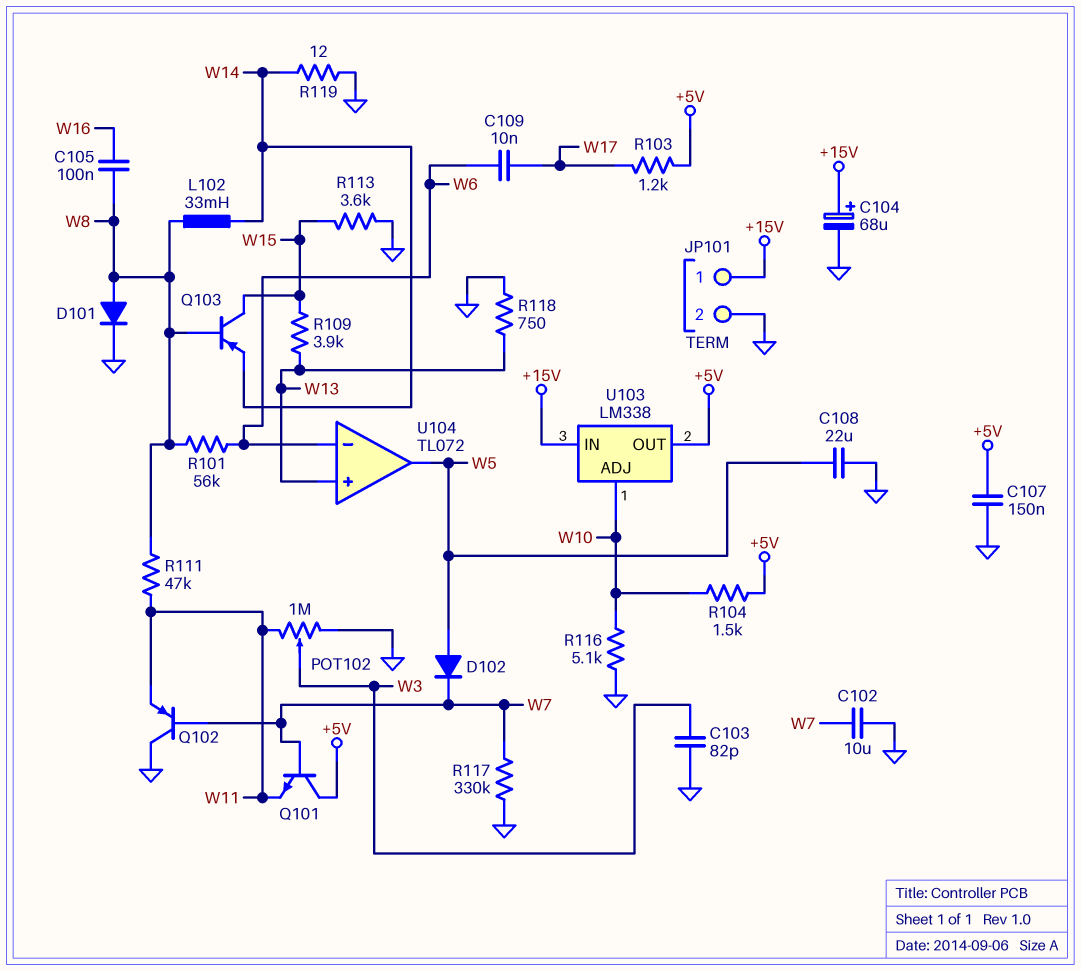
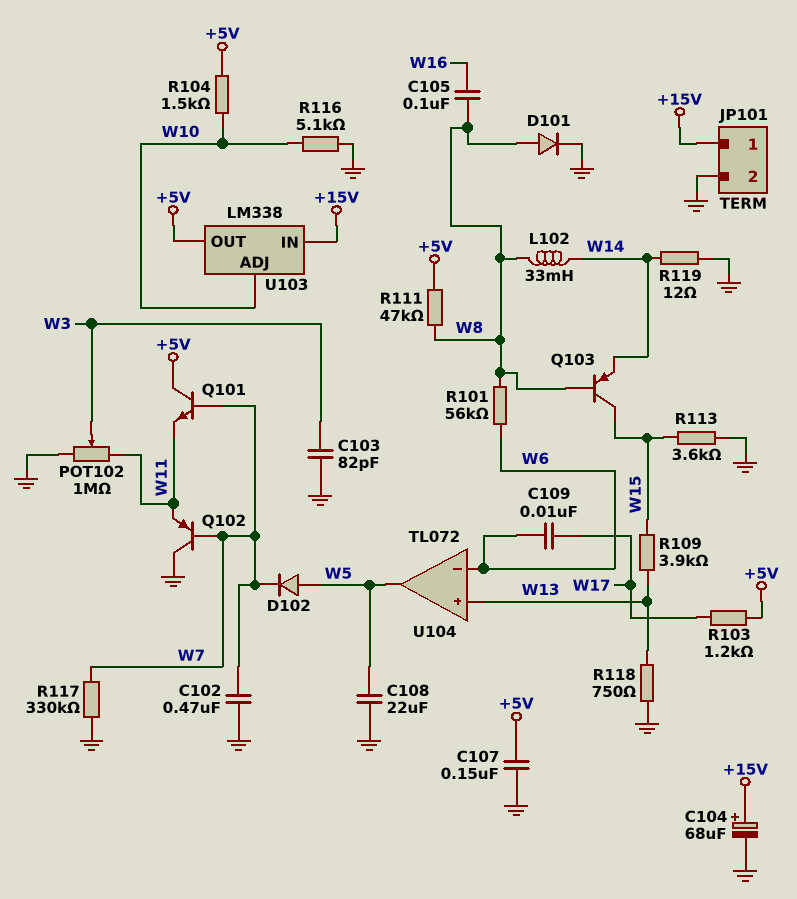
C102: 10uF (GND, W7) -> 470nF (GND, W7)
R111: 47k (W8, W11) -> 47k (+5V, W8)

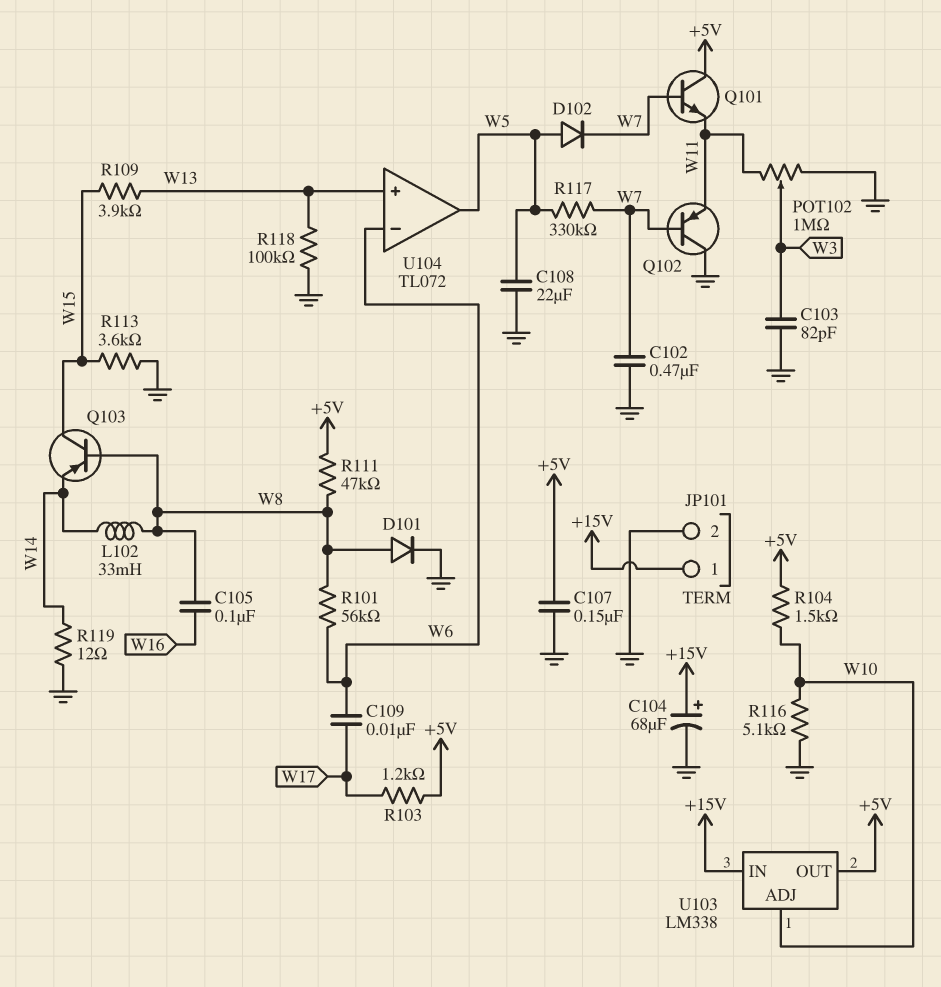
R117: 330k (GND, W7) -> 330k (W5, W7)
R118: 750 (GND, W13) -> 100k (GND, W13)

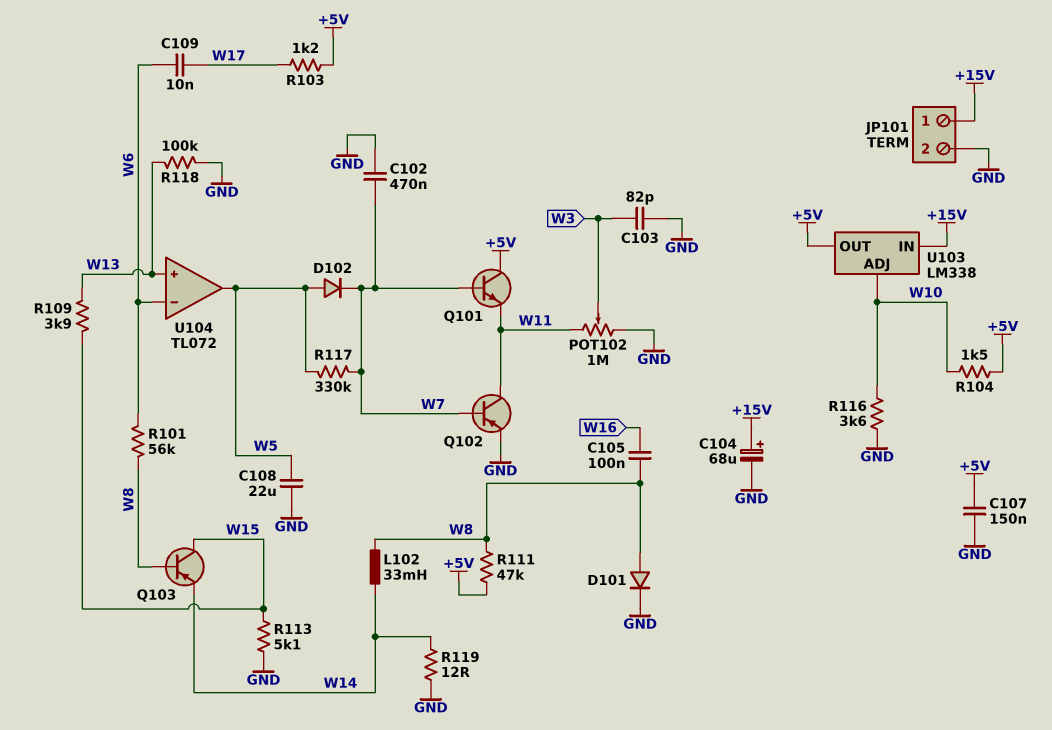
Q102: PNP (B W7, C GND, E W11) -> PNP (B W7, C W11, E GND)
R113: 3.6k (GND, W15) -> 5.1k (GND, W15)
R116: 5.1k (GND, W10) -> 3.6k (GND, W10)

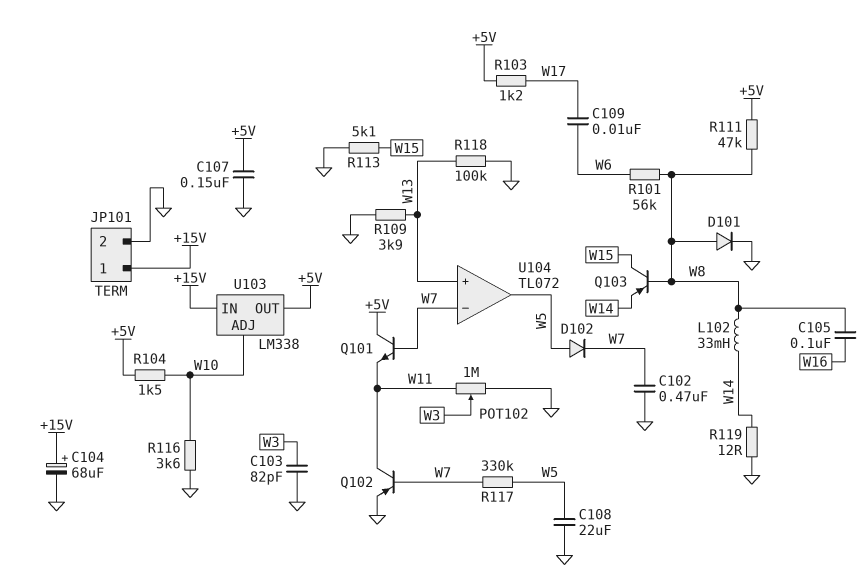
R109: 3.9k (W13, W15) -> 3.9k (GND, W13)
U104 pin in-: W6 -> W7

